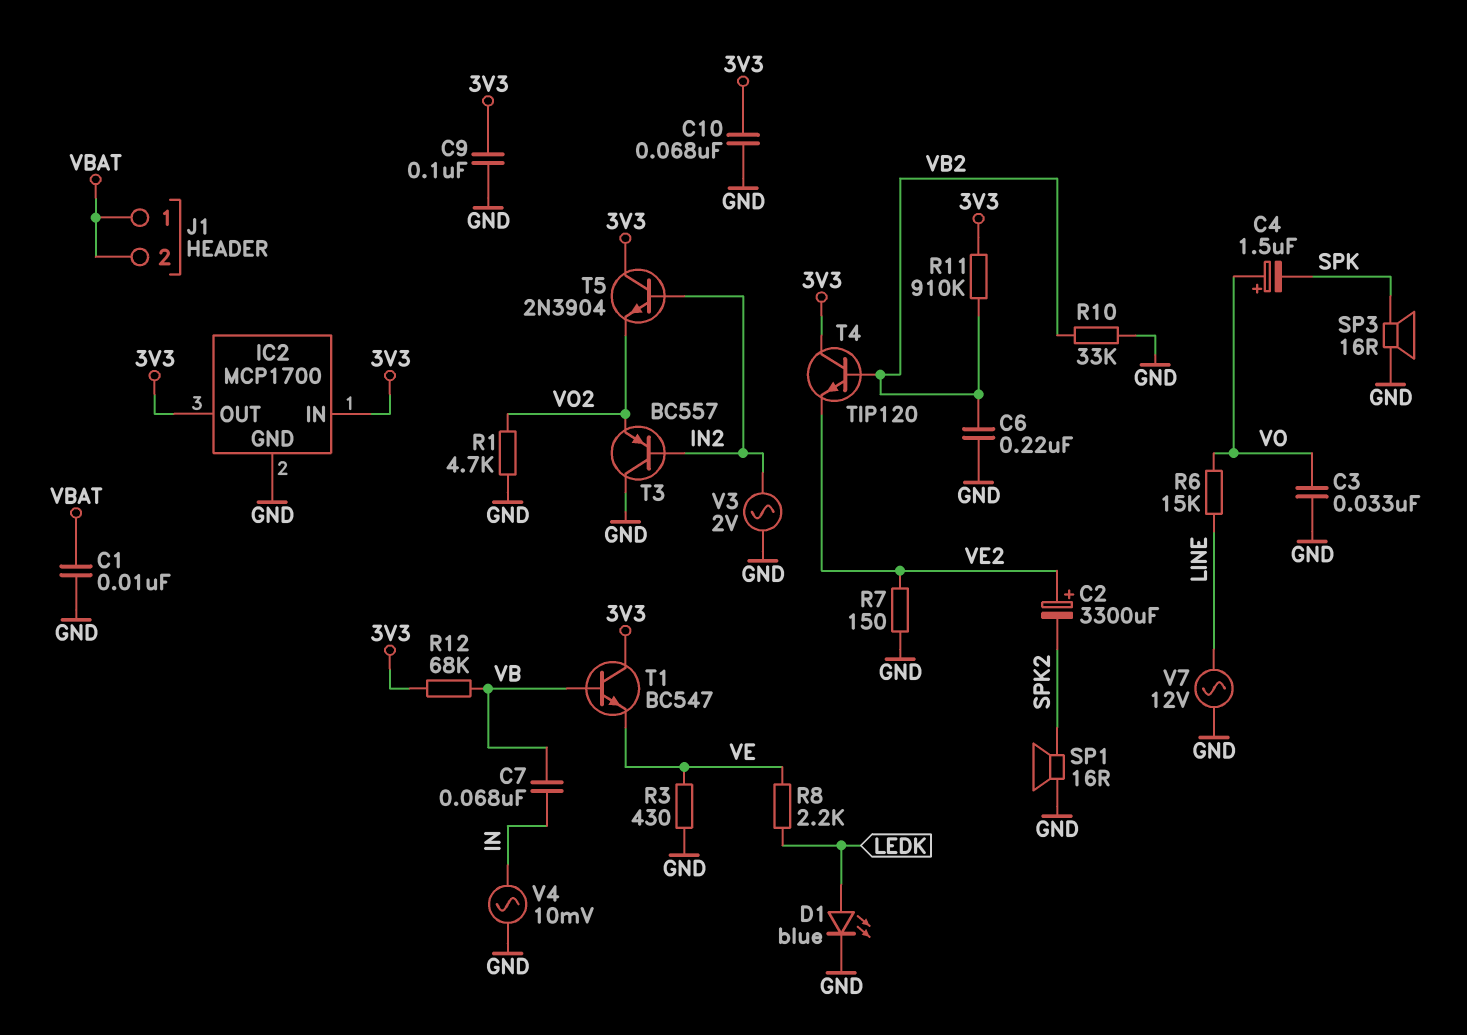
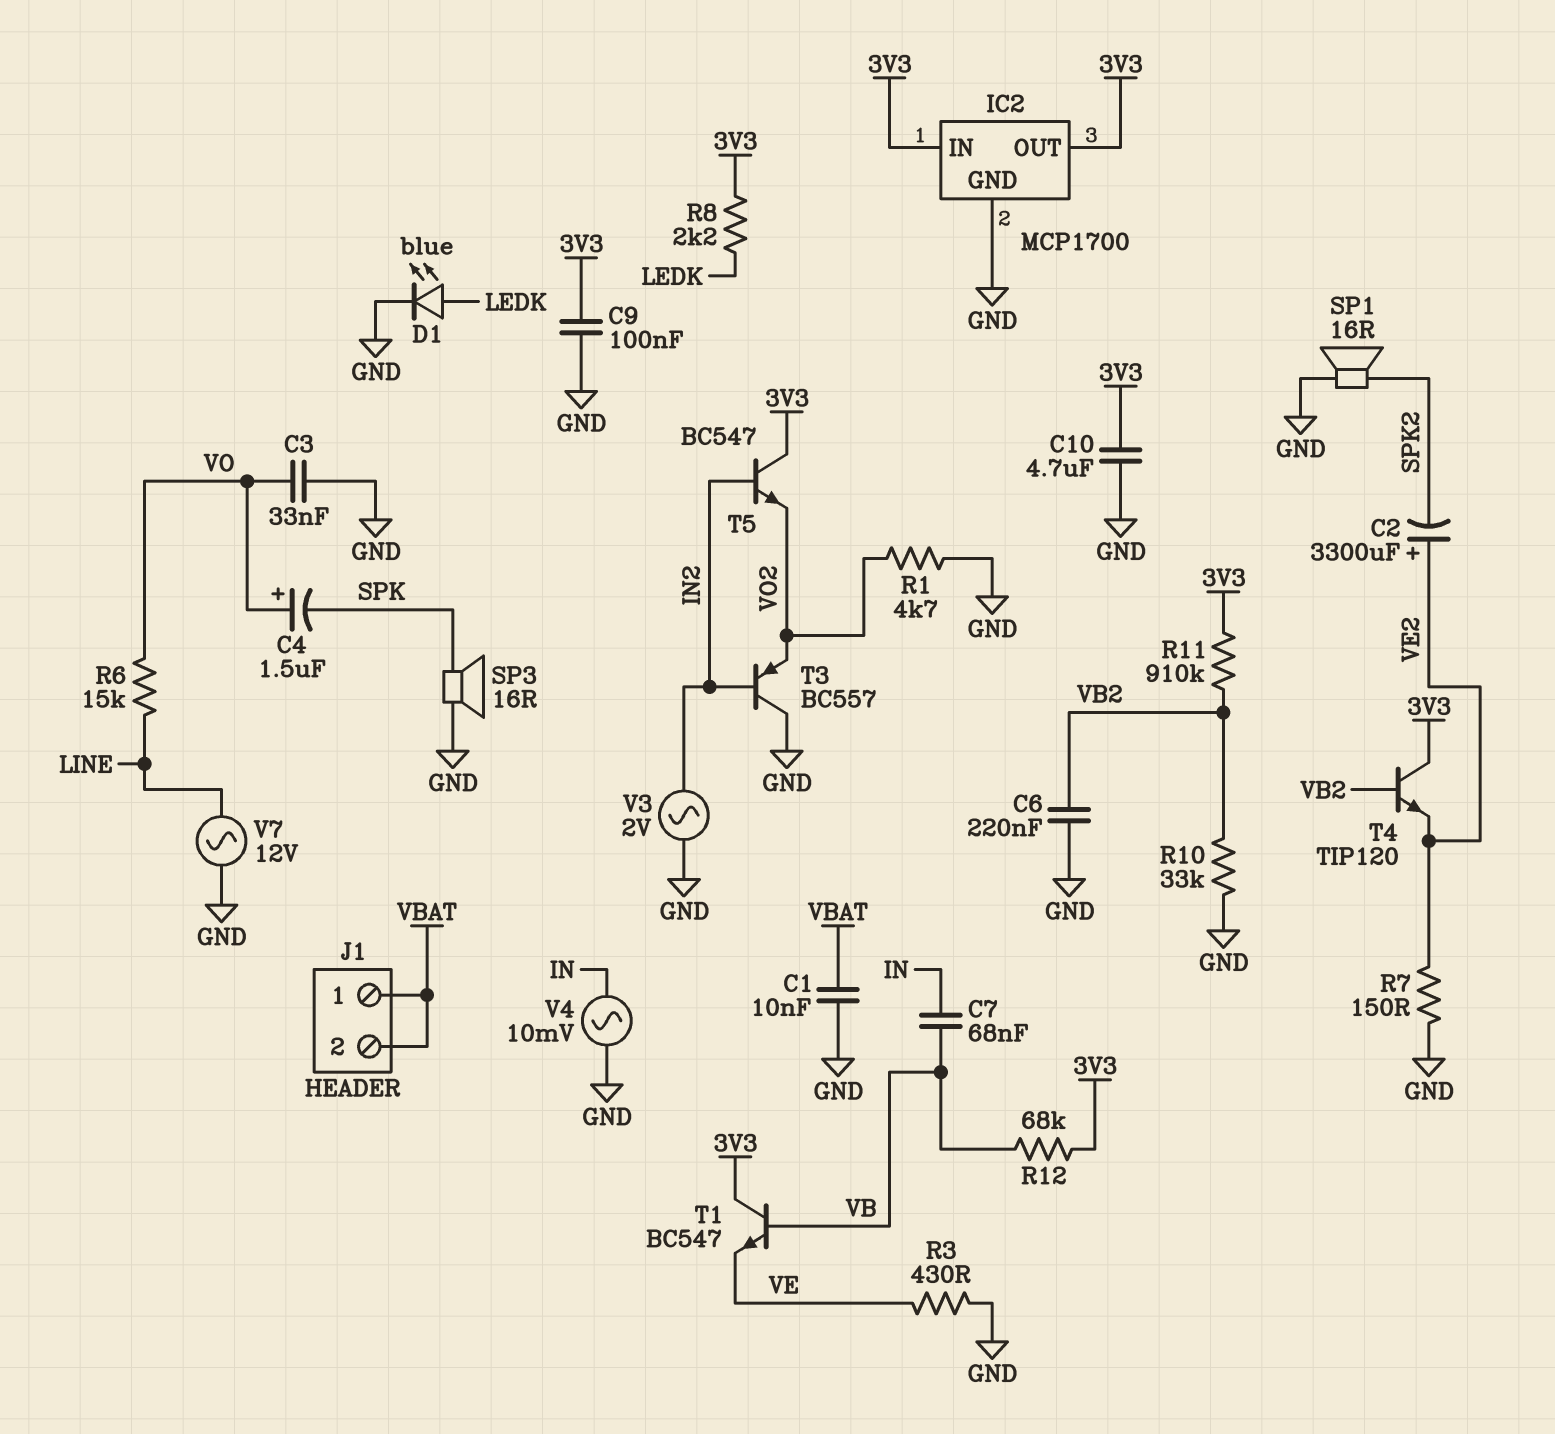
C10: 68nF (3V3, GND) -> 4.7uF (3V3, GND)
R8: 2.2k (LEDK, VE) -> 2.2k (3V3, LEDK)
T5: NPN 2N3904 (B IN2, C 3V3, E VO2) -> NPN BC547 (B IN2, C 3V3, E VO2)

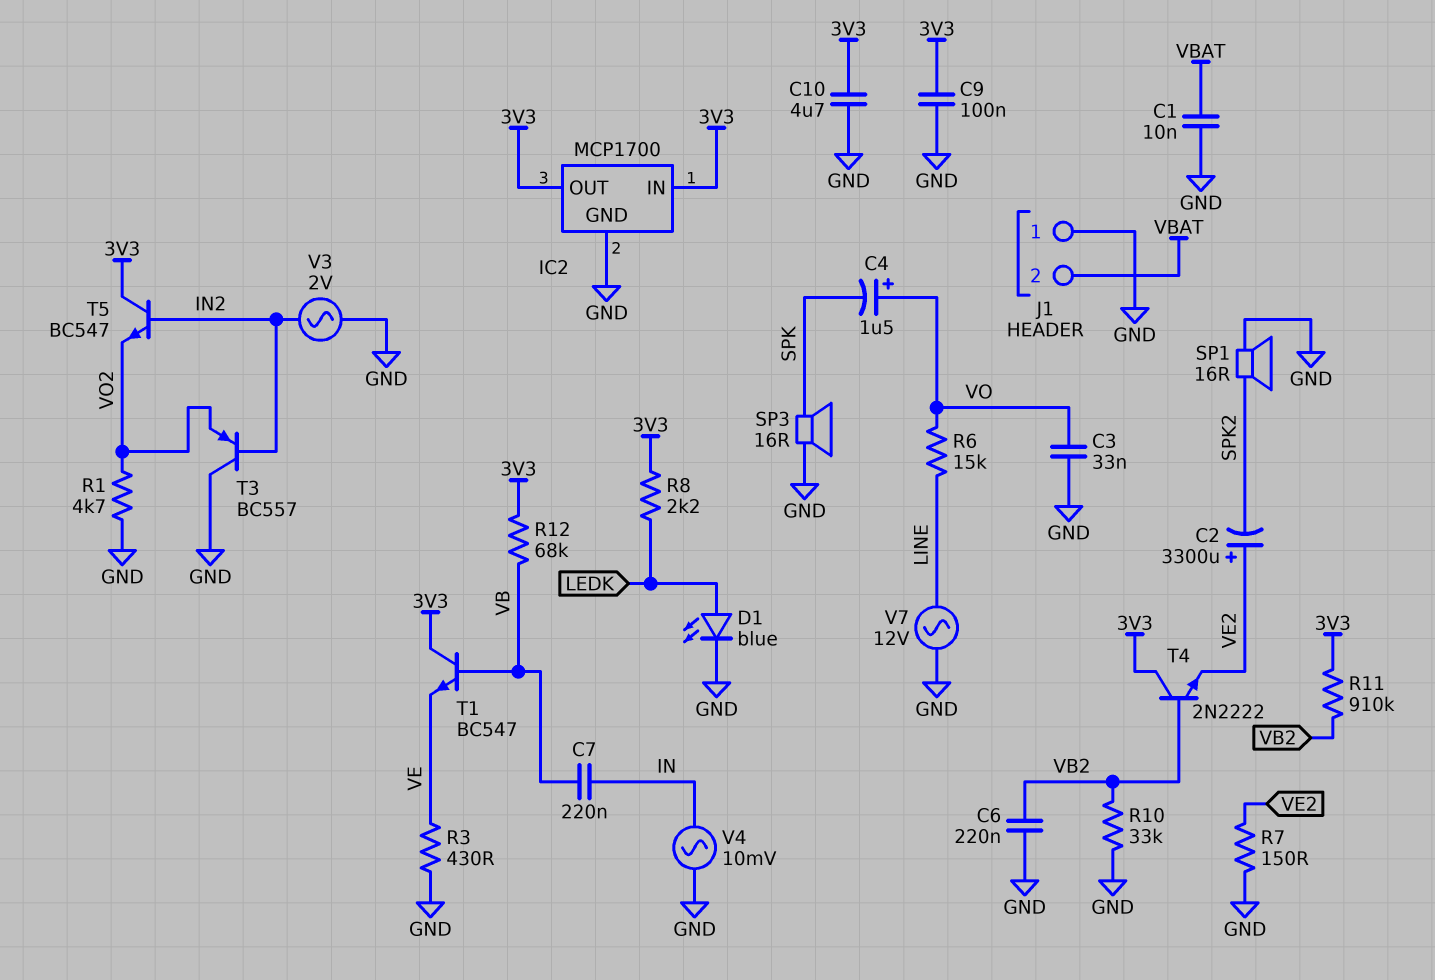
C7: 68nF (IN, VB) -> 220nF (IN, VB)
J1 pin 1: VBAT -> GND
T4: NPN TIP120 (B VB2, C 3V3, E VE2) -> NPN 2N2222 (B VB2, C 3V3, E VE2)

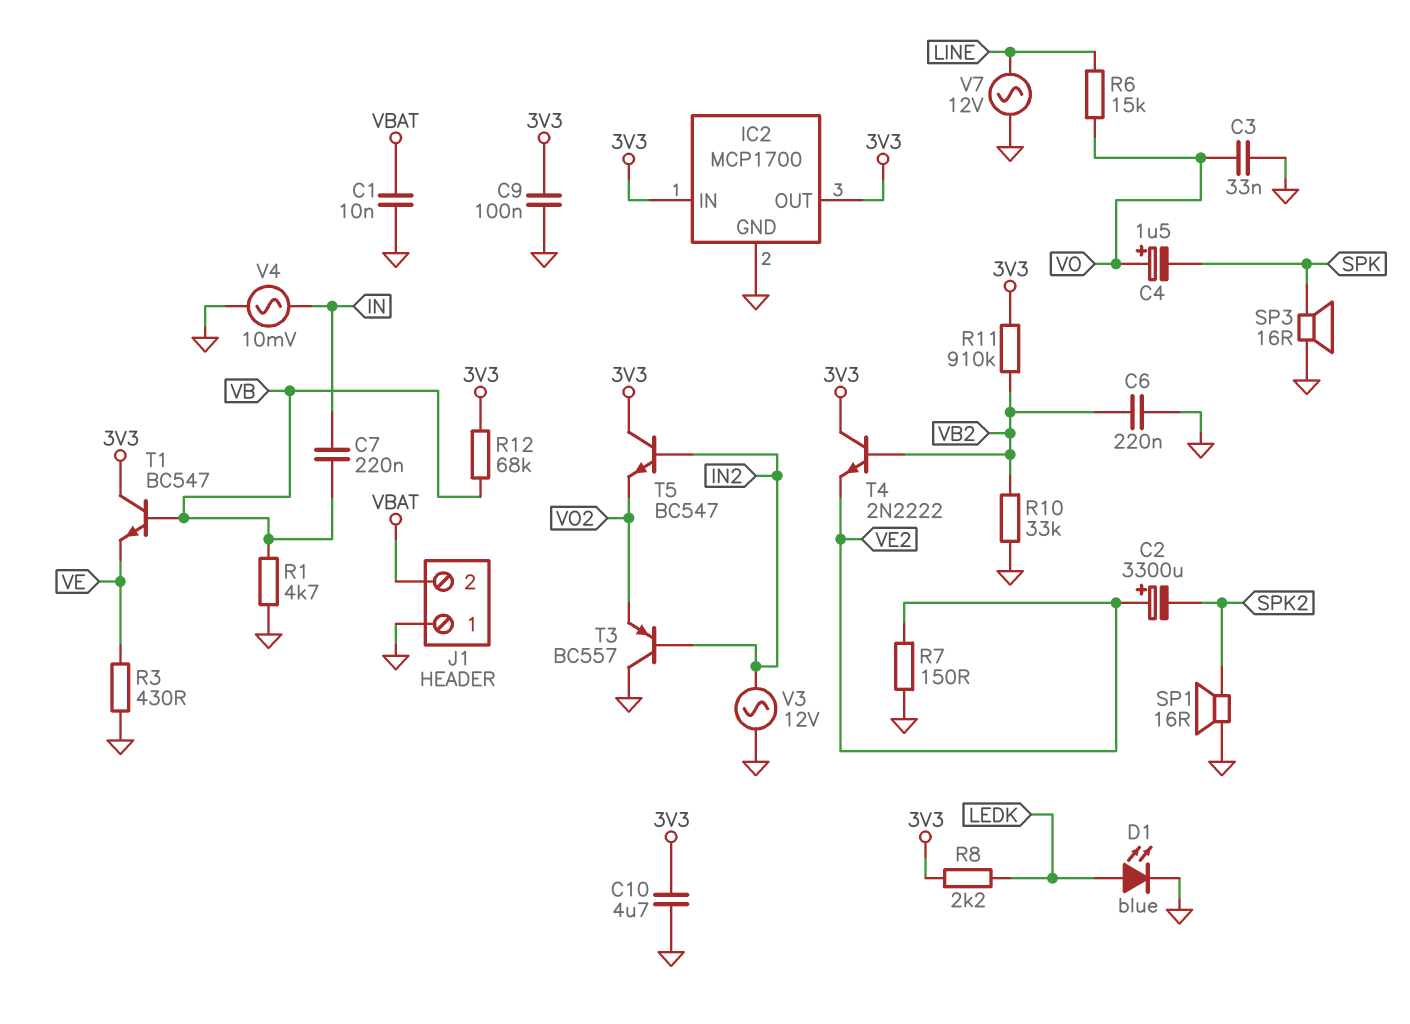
R1: 4.7k (GND, VO2) -> 4.7k (GND, VB)
V3: AC 2V (GND, IN2) -> AC 12V (GND, IN2)

